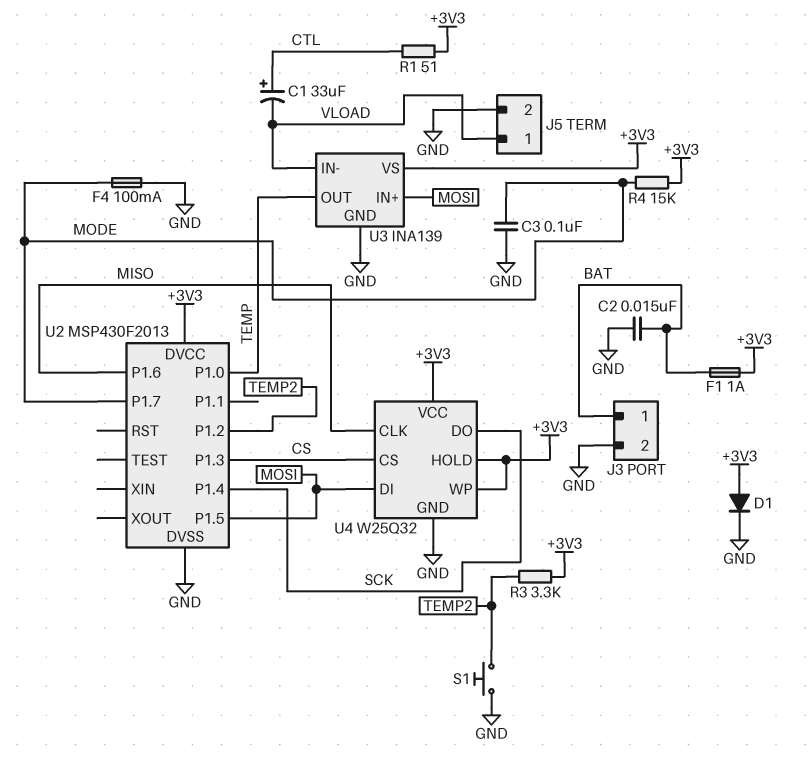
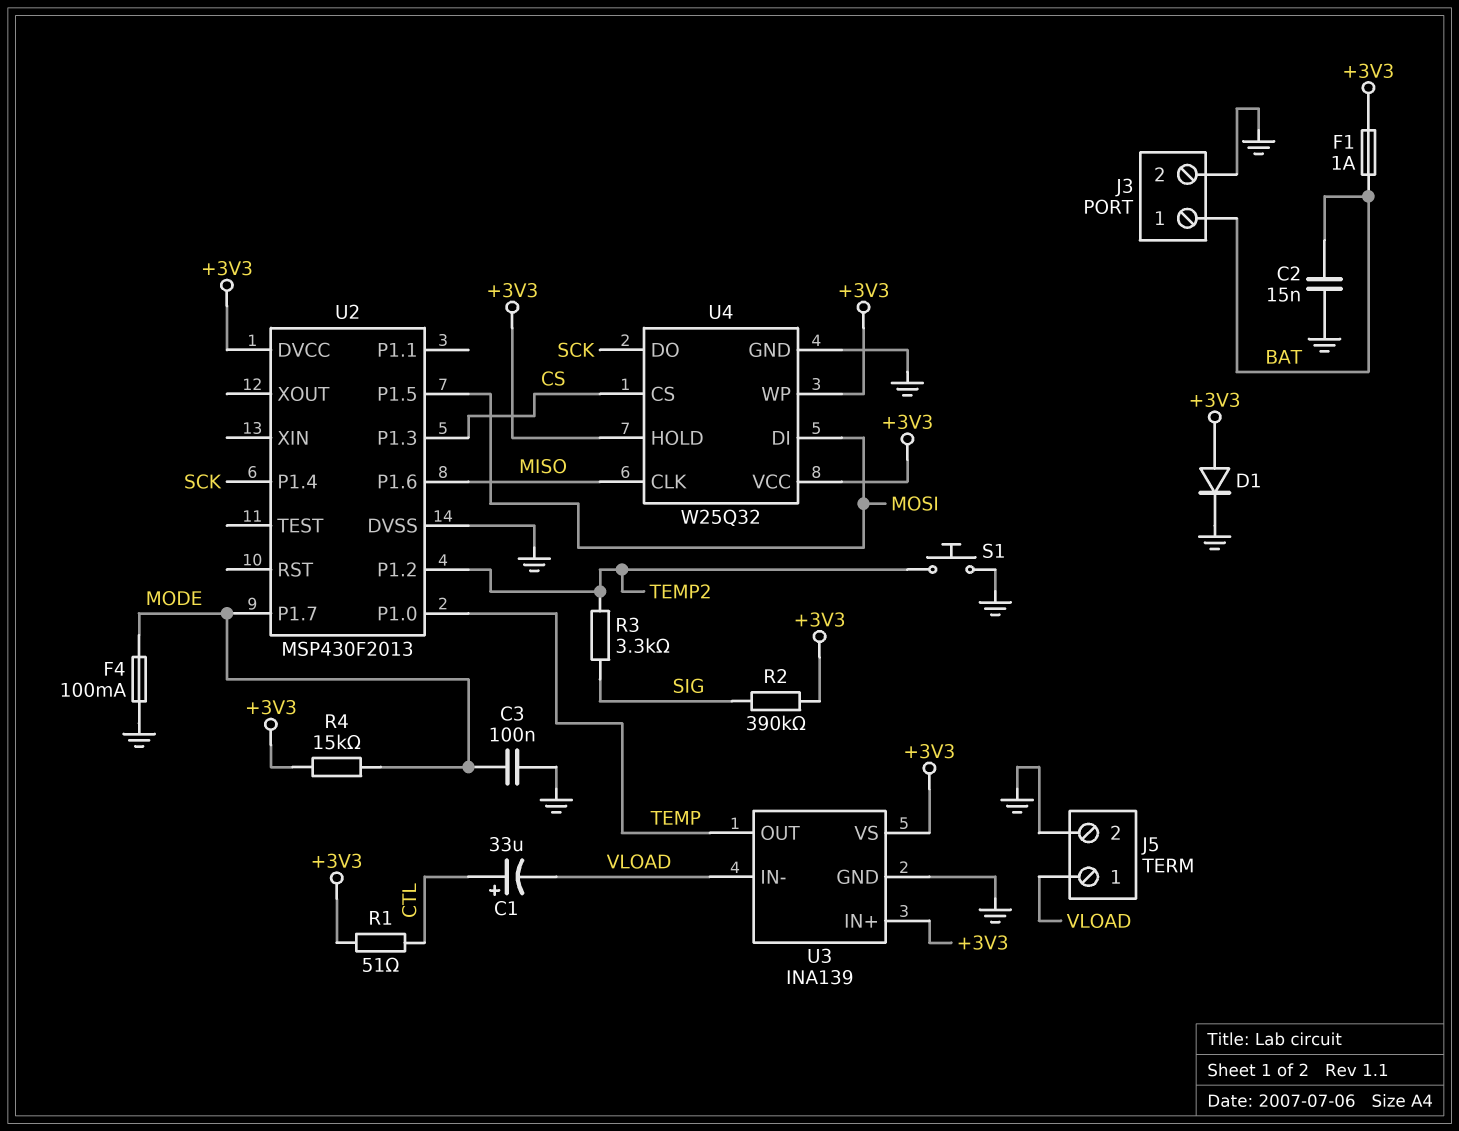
R2: none -> 390k (+3V3, SIG)
R3: 3.3k (+3V3, TEMP2) -> 3.3k (SIG, TEMP2)
U3 pin IN+: MOSI -> +3V3

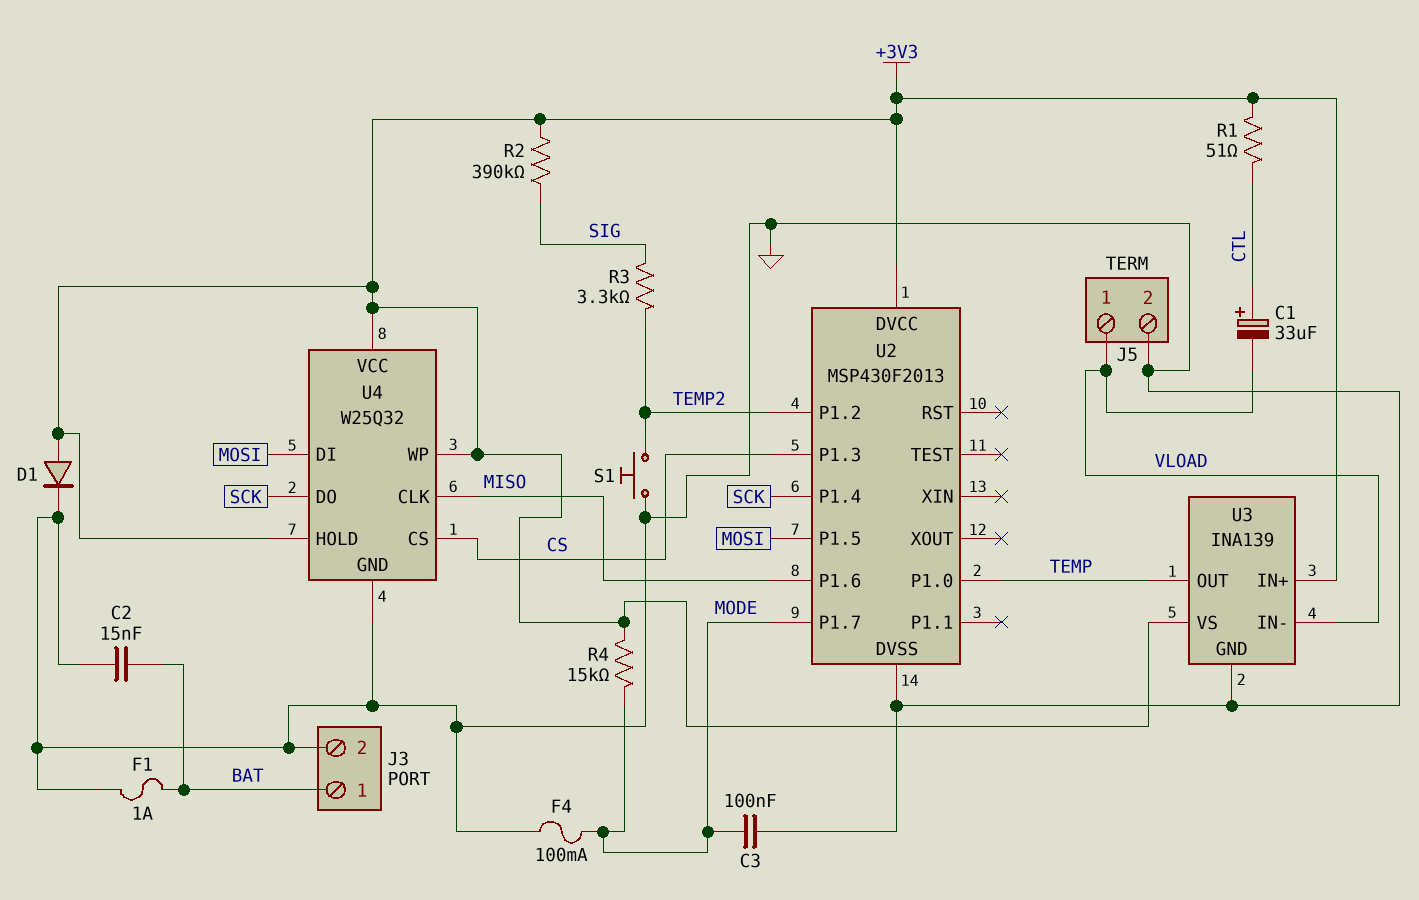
F1: 1A (+3V3, BAT) -> 1A (BAT, GND)

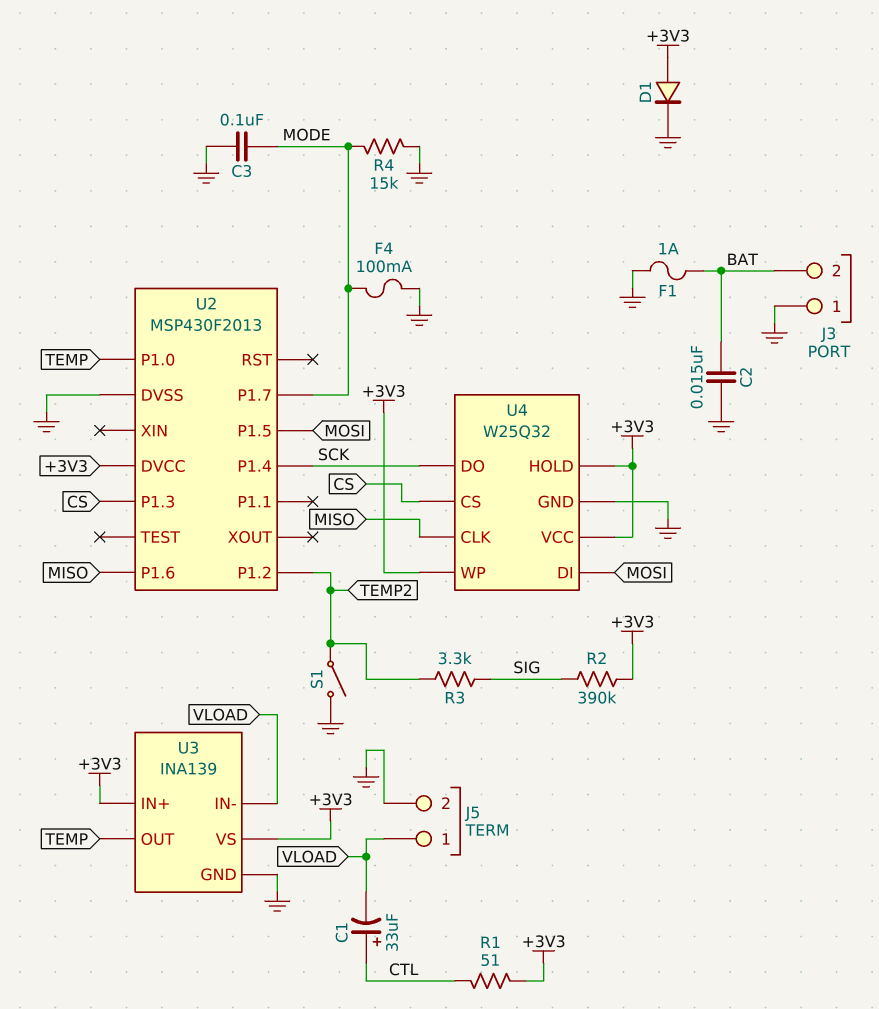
J3 pin 1: BAT -> GND
J3 pin 2: GND -> BAT
R4: 15k (+3V3, MODE) -> 15k (GND, MODE)
S1: button (GND, TEMP2) -> switch (GND, TEMP2)

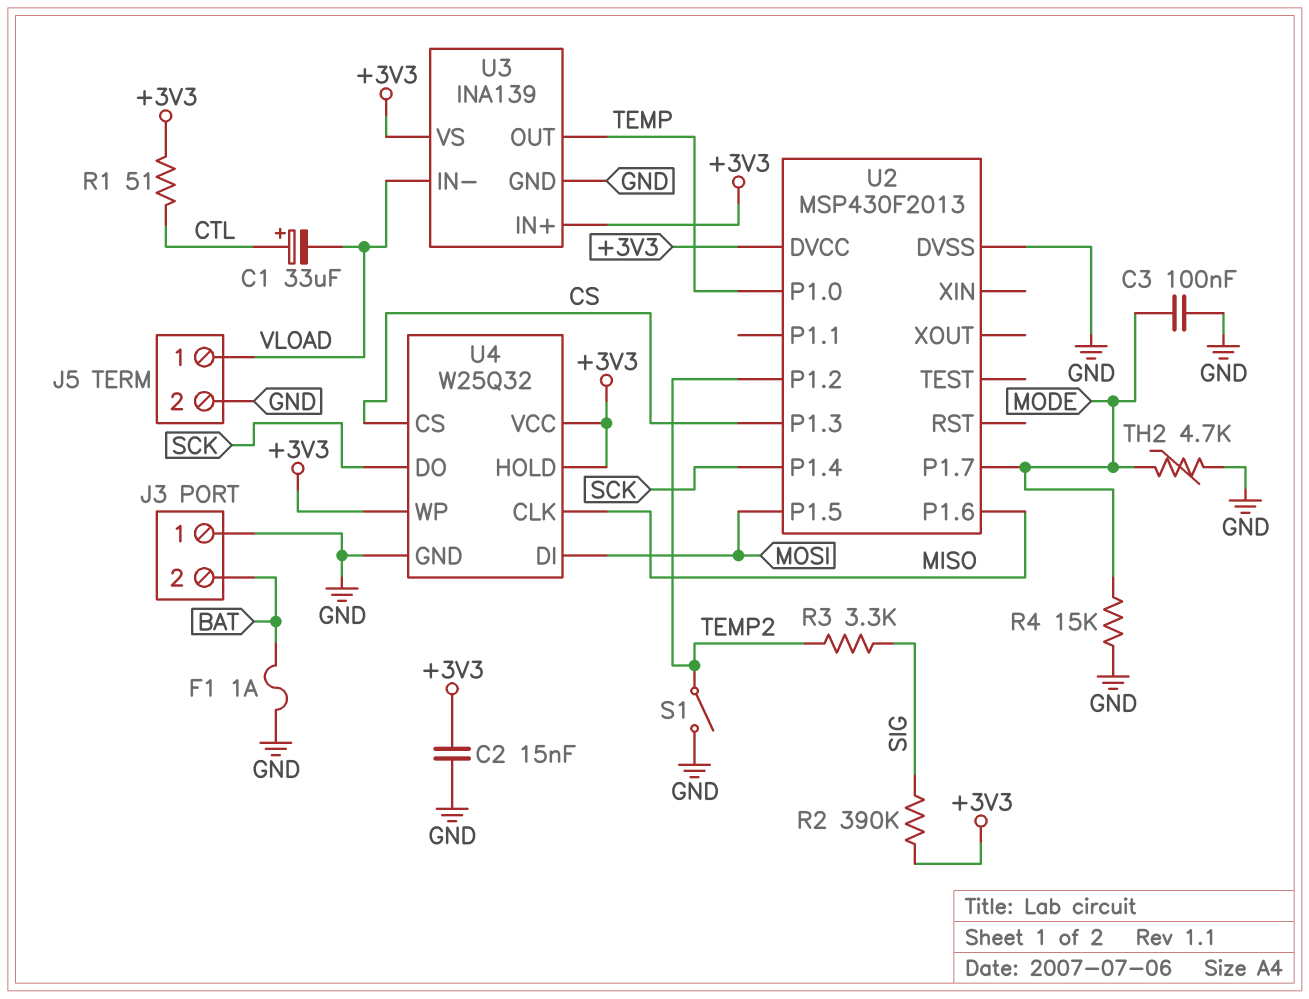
C2: 15nF (BAT, GND) -> 15nF (+3V3, GND)
D1: diode (A +3V3, K GND) -> none
F4: 100mA (GND, MODE) -> none
TH2: none -> 4.7k (GND, MODE)

